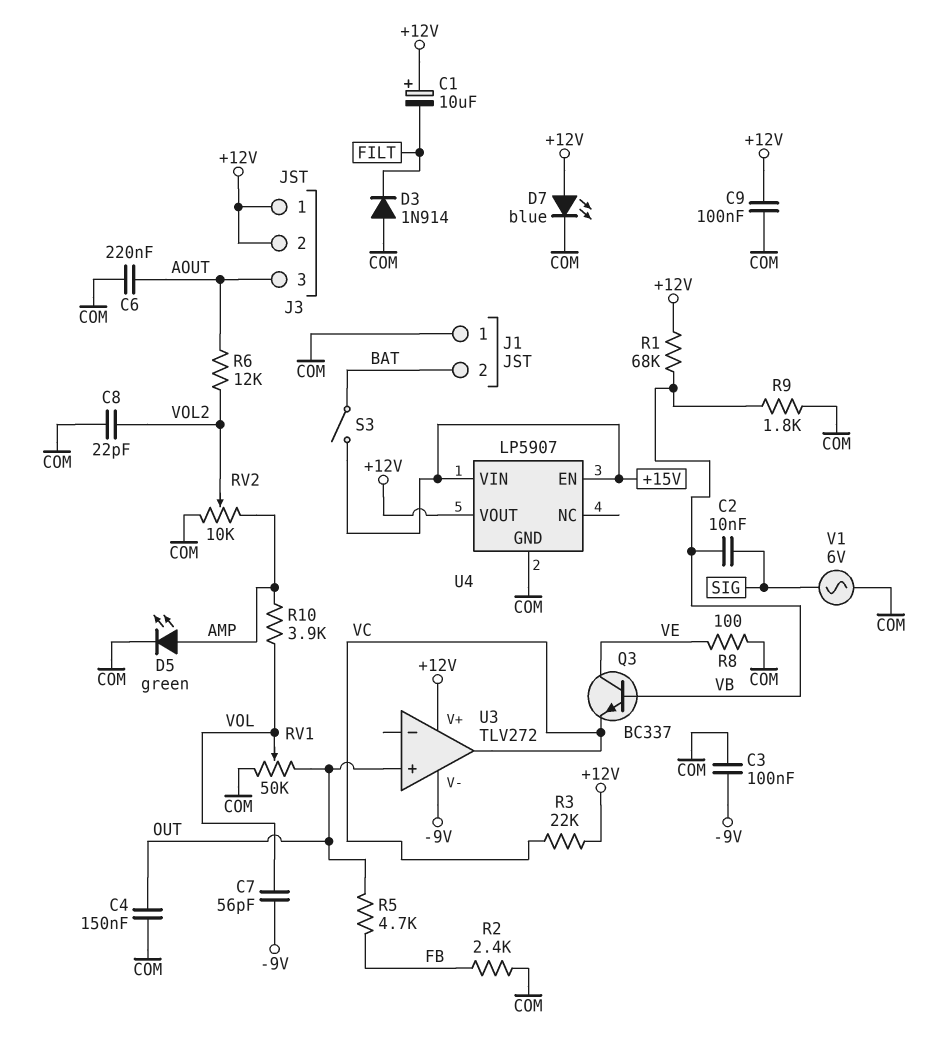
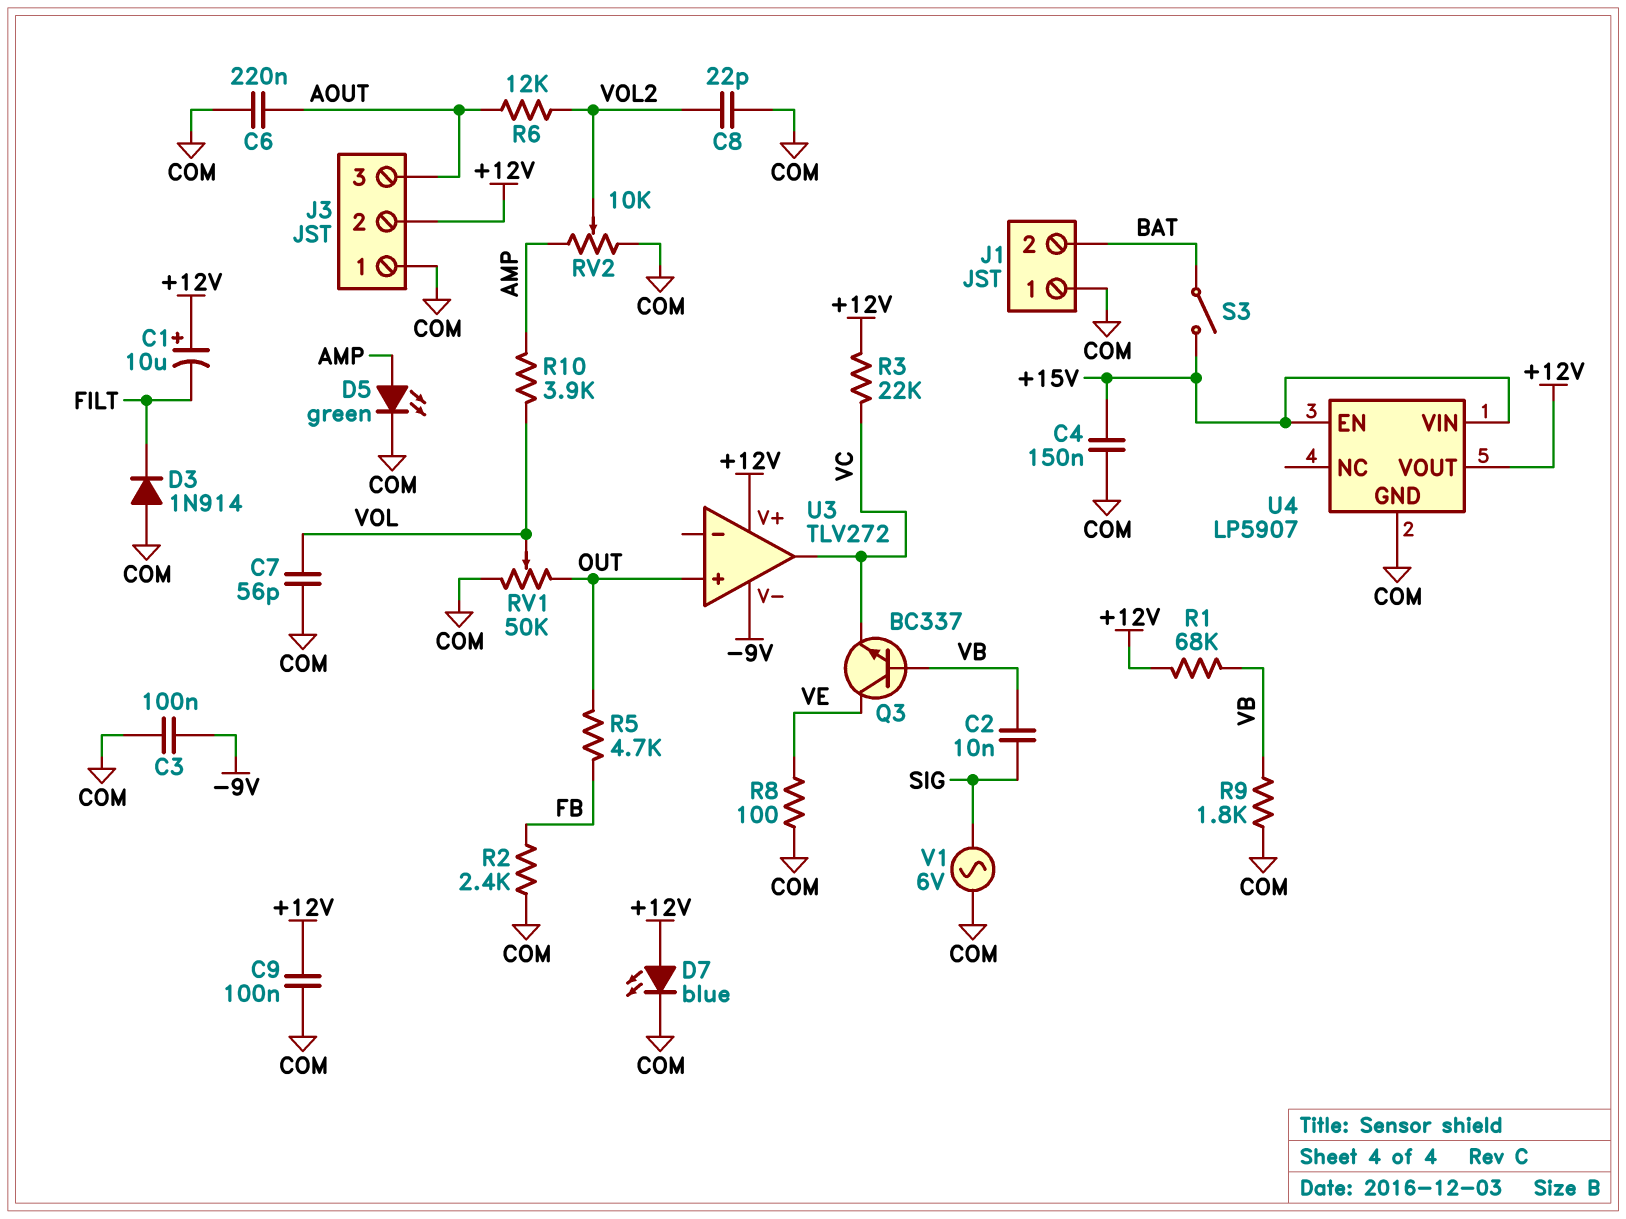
C4: 150nF (COM, OUT) -> 150nF (+15V, COM)
C7: 56pF (-9V, VOL) -> 56pF (COM, VOL)
J3 pin 1: +12V -> COM

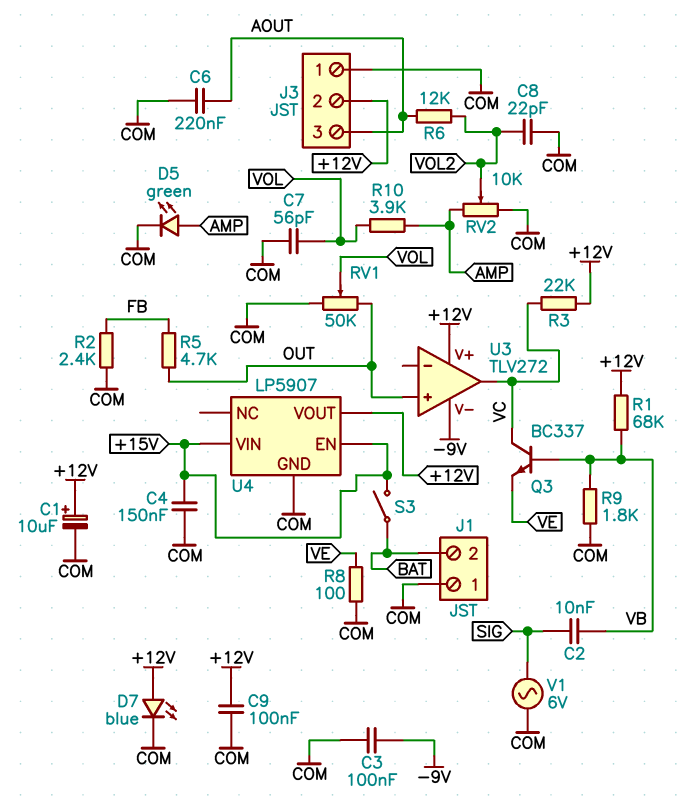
C1: 10uF (plus +12V, minus FILT) -> 10uF (plus +12V, minus COM)
D3: diode 1N914 (A COM, K FILT) -> none
Q3: NPN BC337 (B VB, C VE, E VC) -> NPN BC337 (B VB, C VC, E VE)

